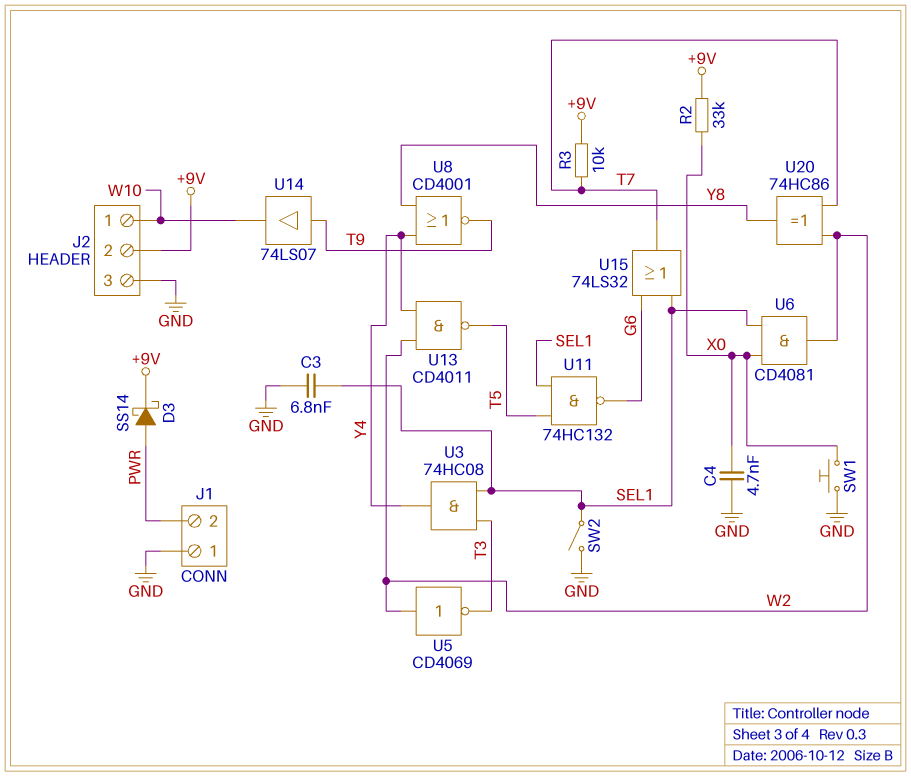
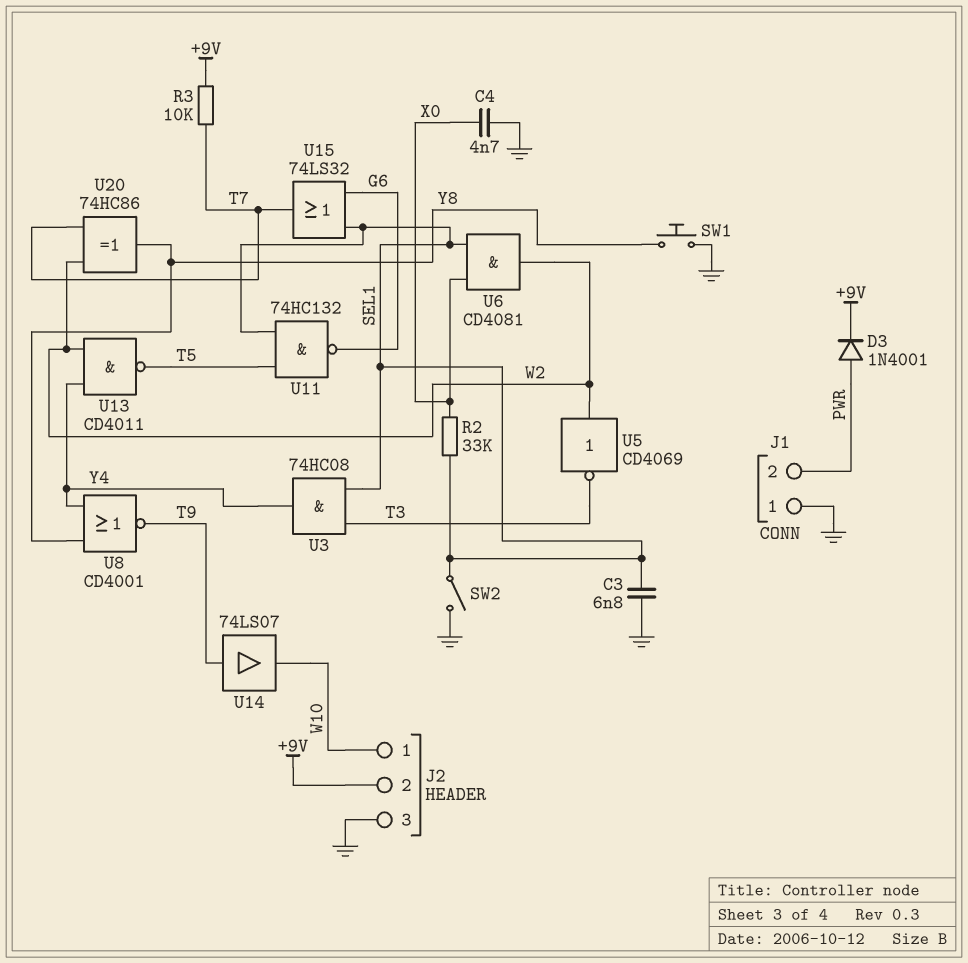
D3: schottky SS14 (A PWR, K +9V) -> diode 1N4001 (A PWR, K +9V)
R2: 33k (+9V, X0) -> 33k (SEL1, X0)
SW1: button (GND, X0) -> button (GND, Y8)

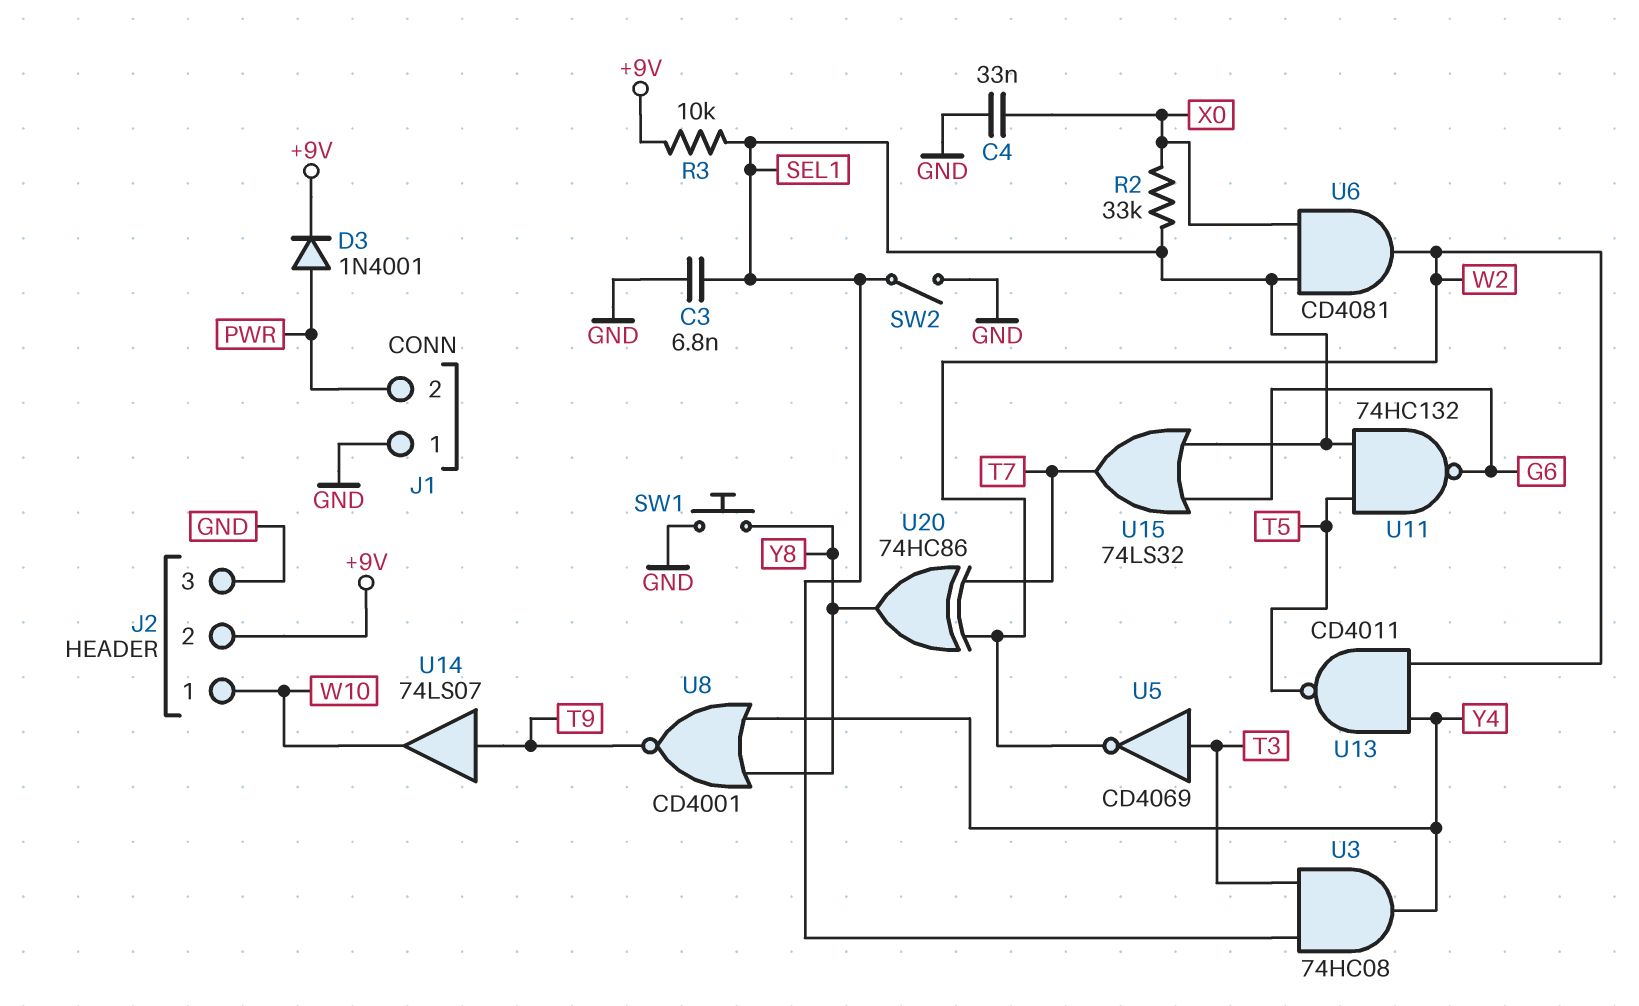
C4: 4.7nF (GND, X0) -> 33nF (GND, X0)
R3: 10k (+9V, T7) -> 10k (+9V, SEL1)
U5: NOT CD4069 (in W2, out T3) -> NOT CD4069 (in T3, out W2)

